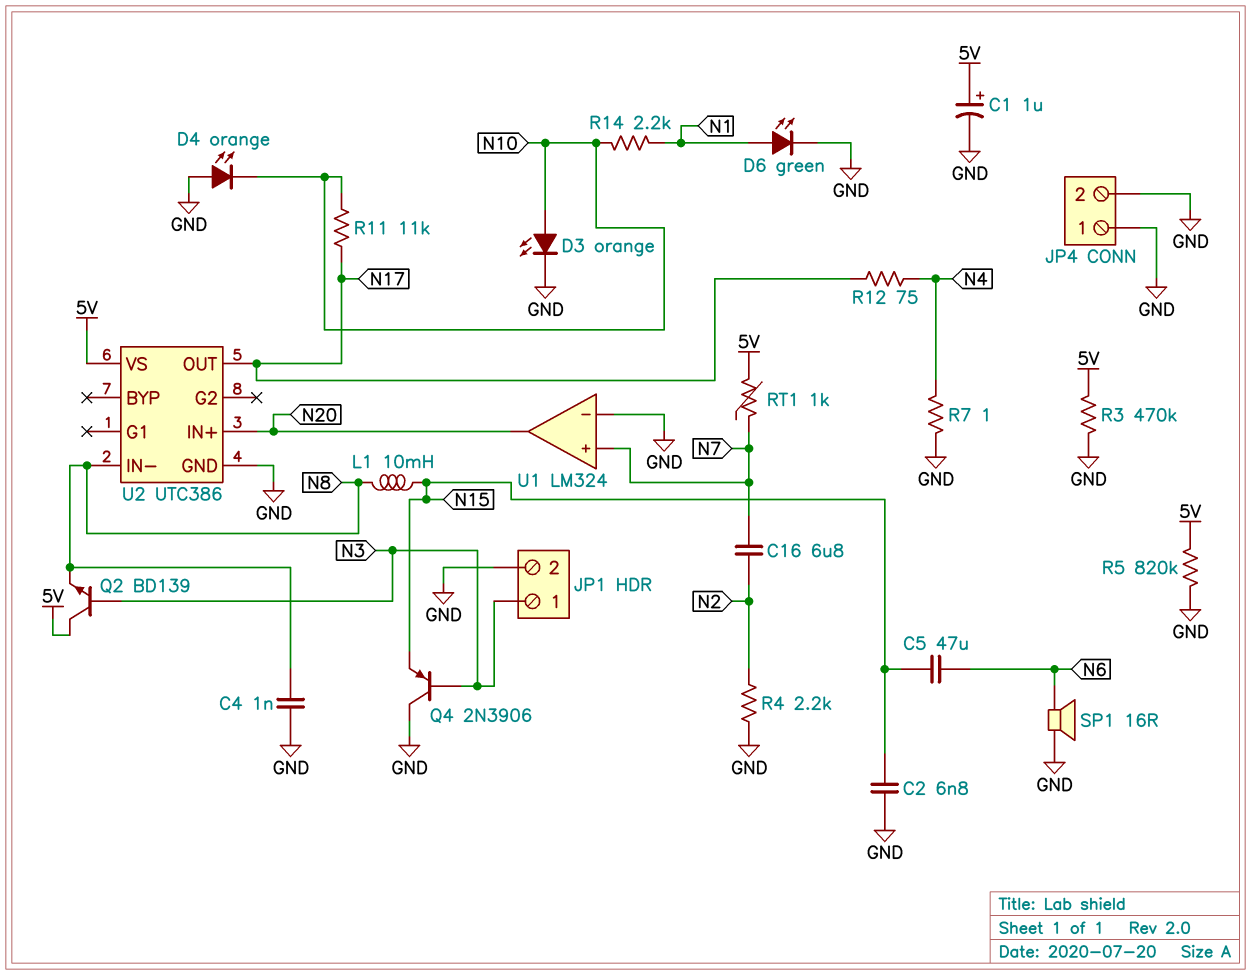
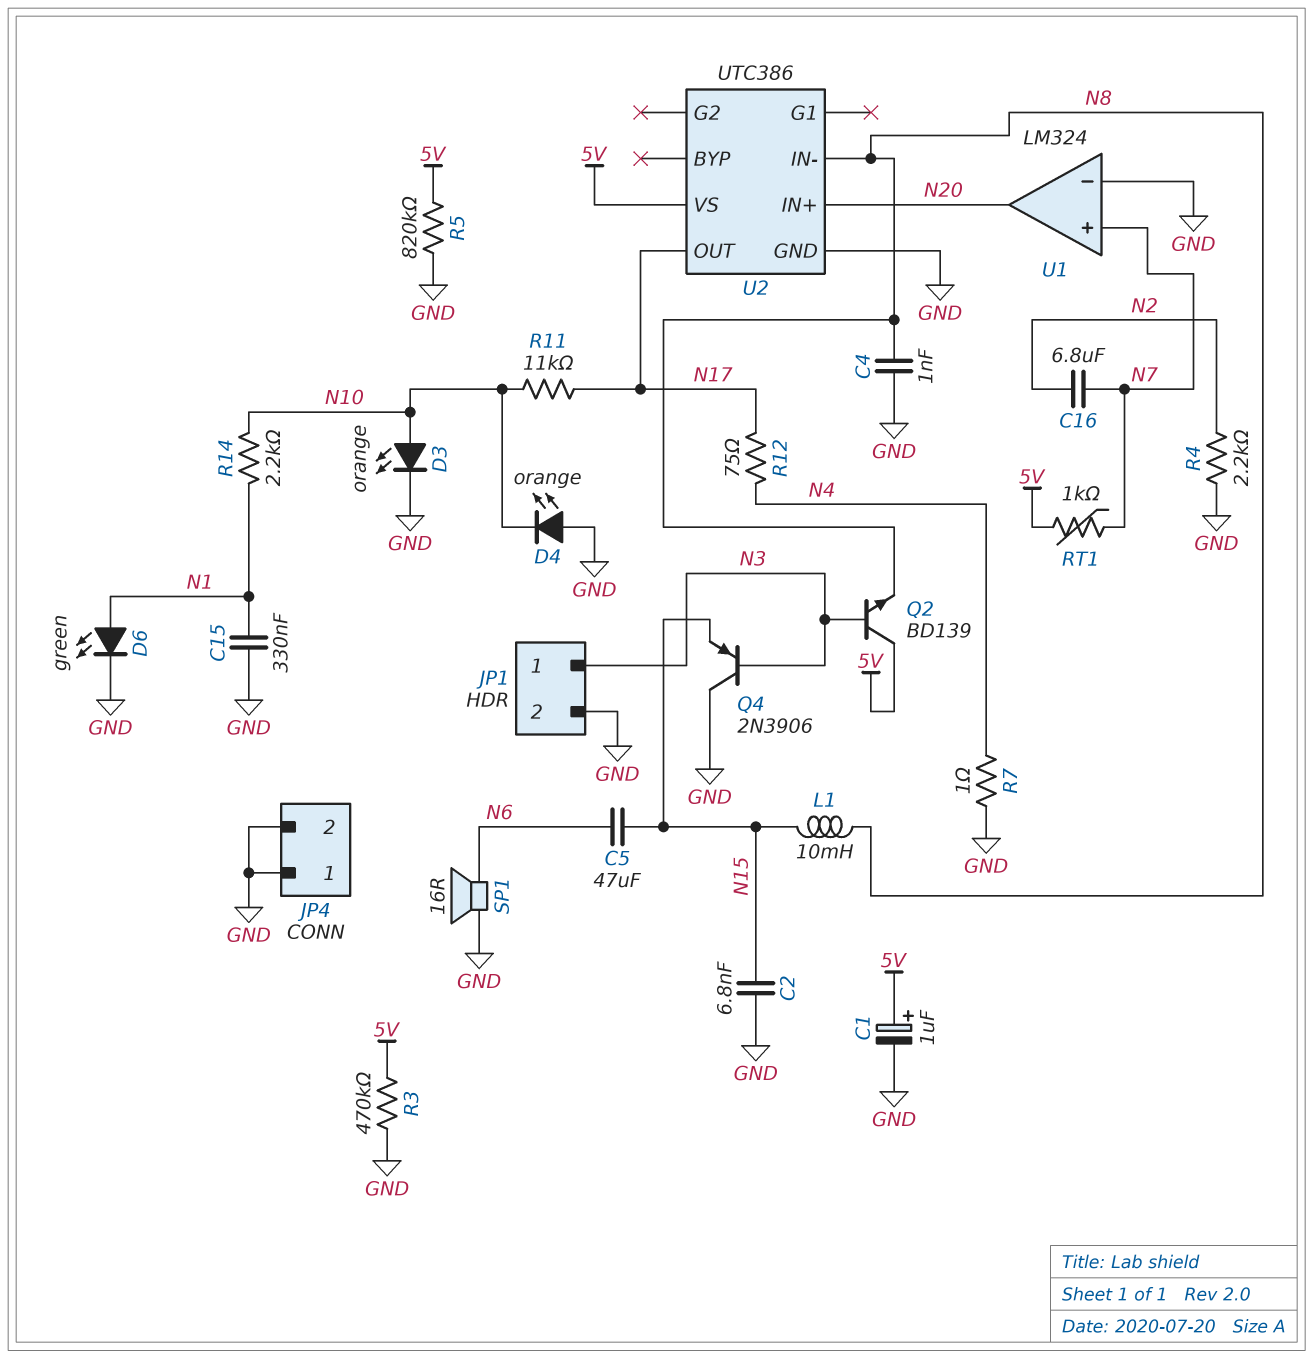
C15: none -> 330nF (GND, N1)

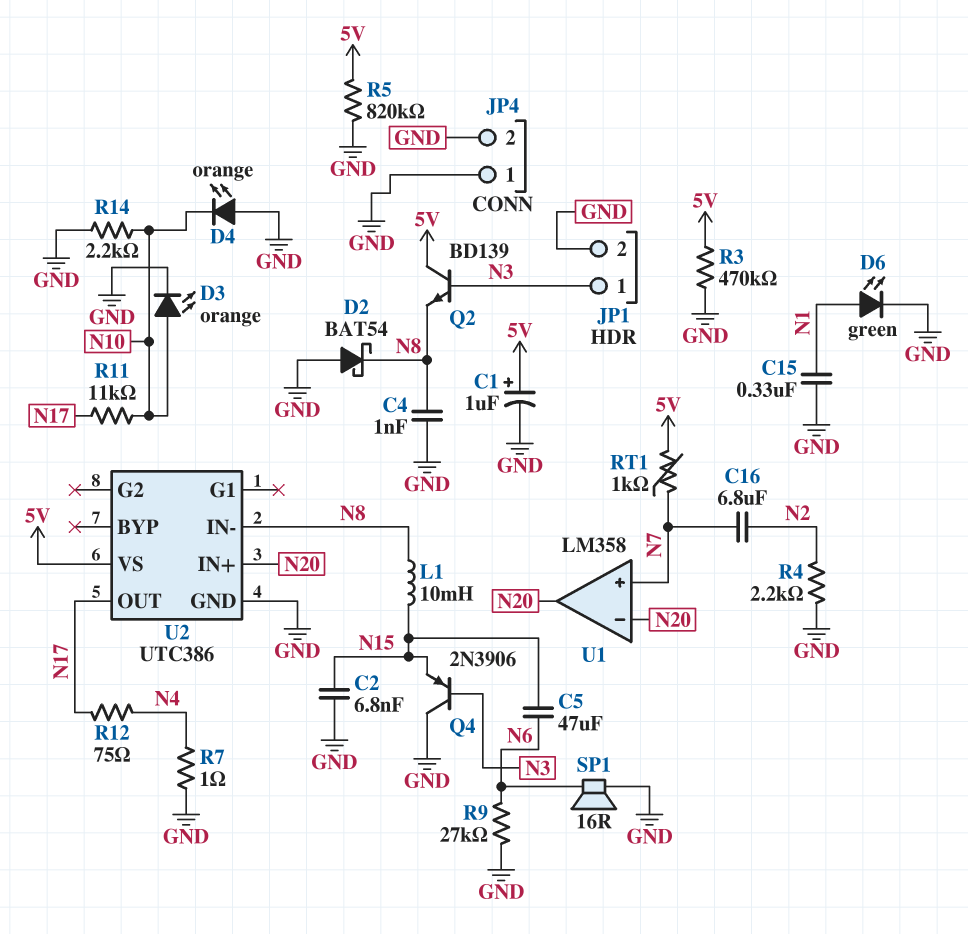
D2: none -> schottky BAT54 (A GND, K N8)
R9: none -> 27k (GND, N6)
R14: 2.2k (N1, N10) -> 2.2k (GND, N10)
U1: LM324 -> LM358
U1 pin in-: GND -> N20

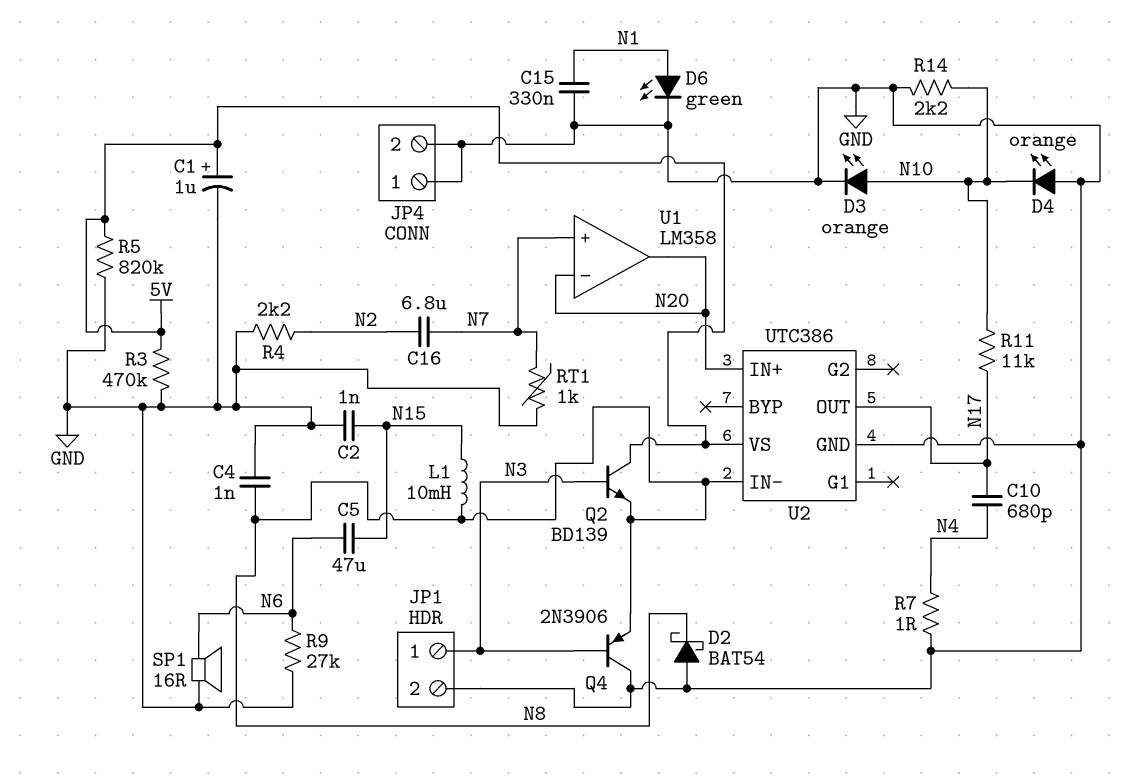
C2: 6.8nF (GND, N15) -> 1nF (GND, N15)
C10: none -> 680pF (N4, N17)
Q4: PNP 2N3906 (B N3, C GND, E N15) -> PNP 2N3906 (B N3, C GND, E N8)
R12: 75 (N4, N17) -> none
RT1: 1k (5V, N7) -> 1k (GND, N7)

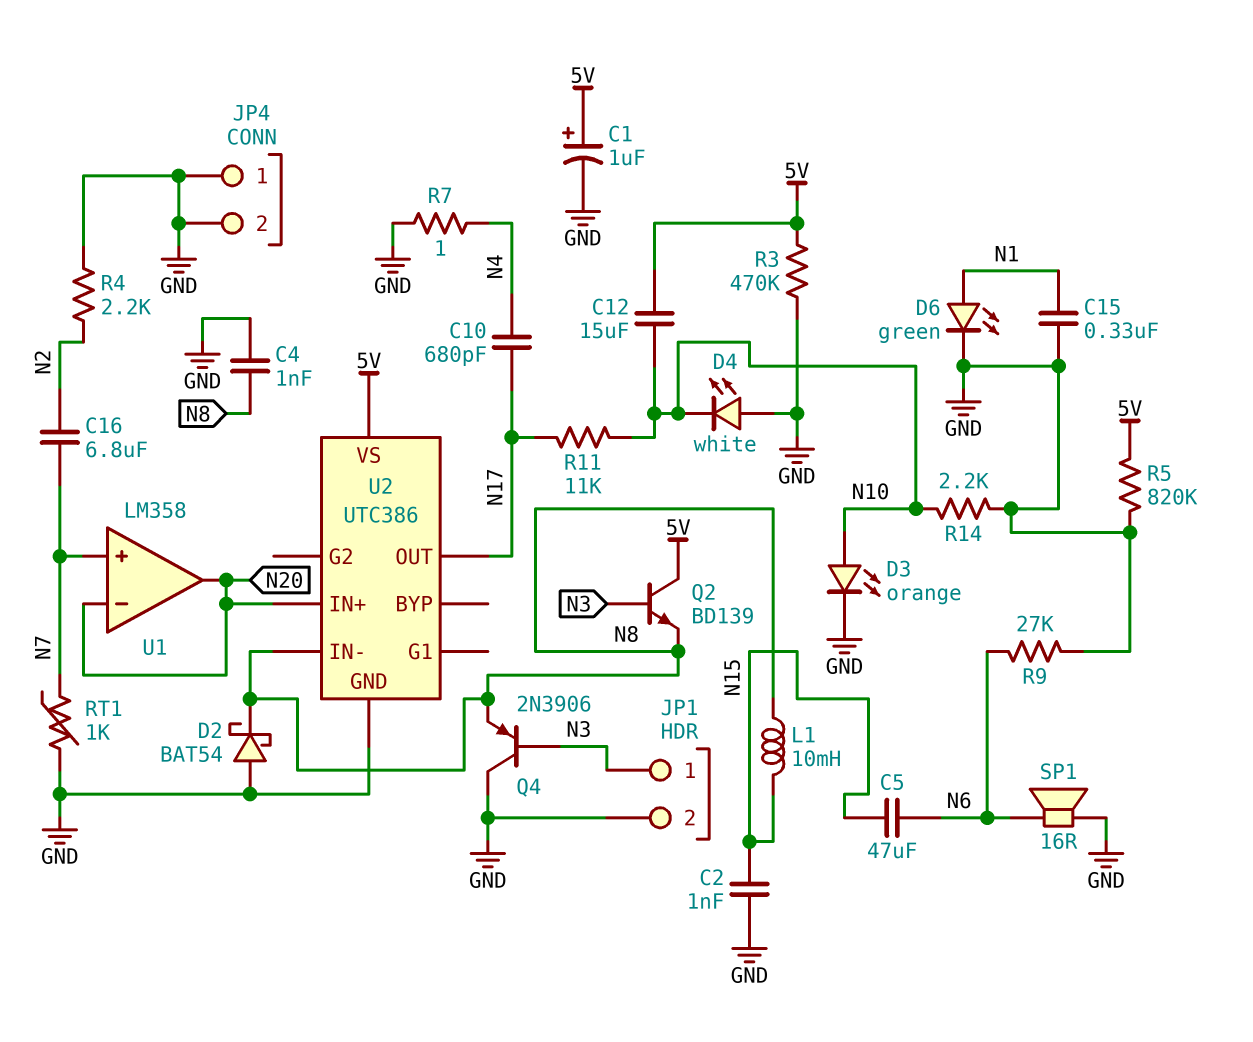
C12: none -> 15uF (5V, N10)
D4: LED orange (A GND, K N10) -> LED white (A GND, K N10)

